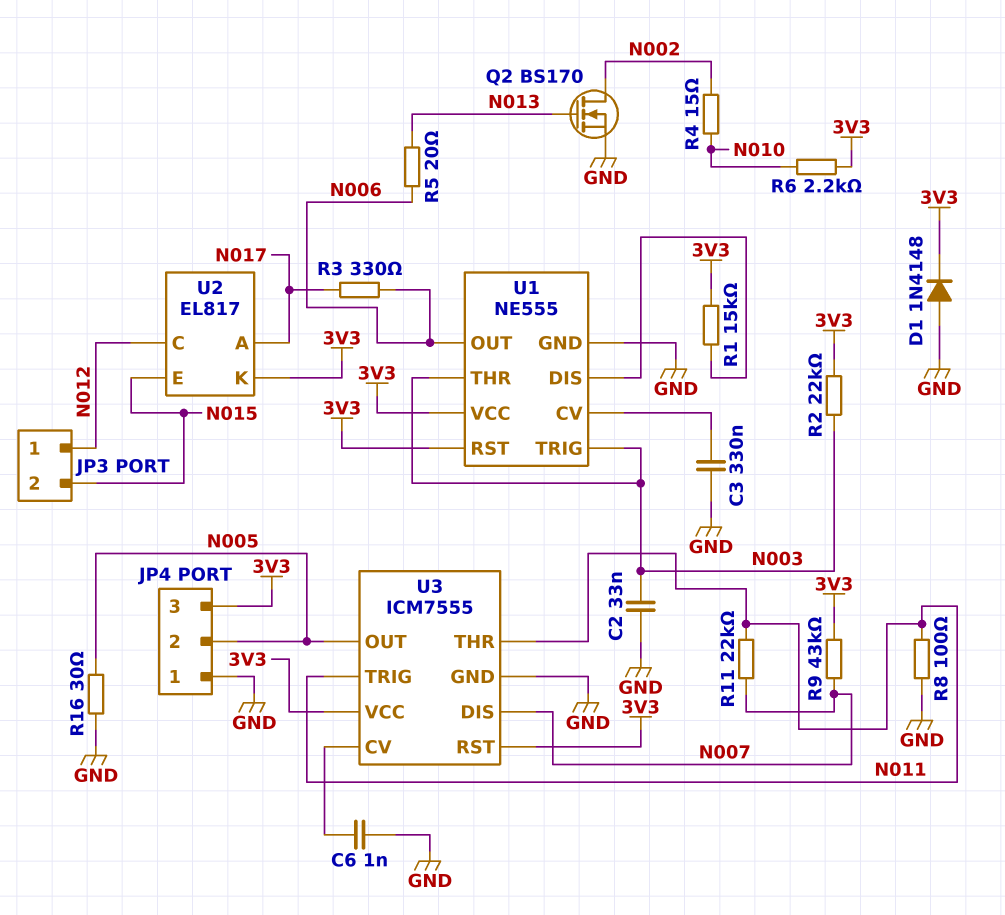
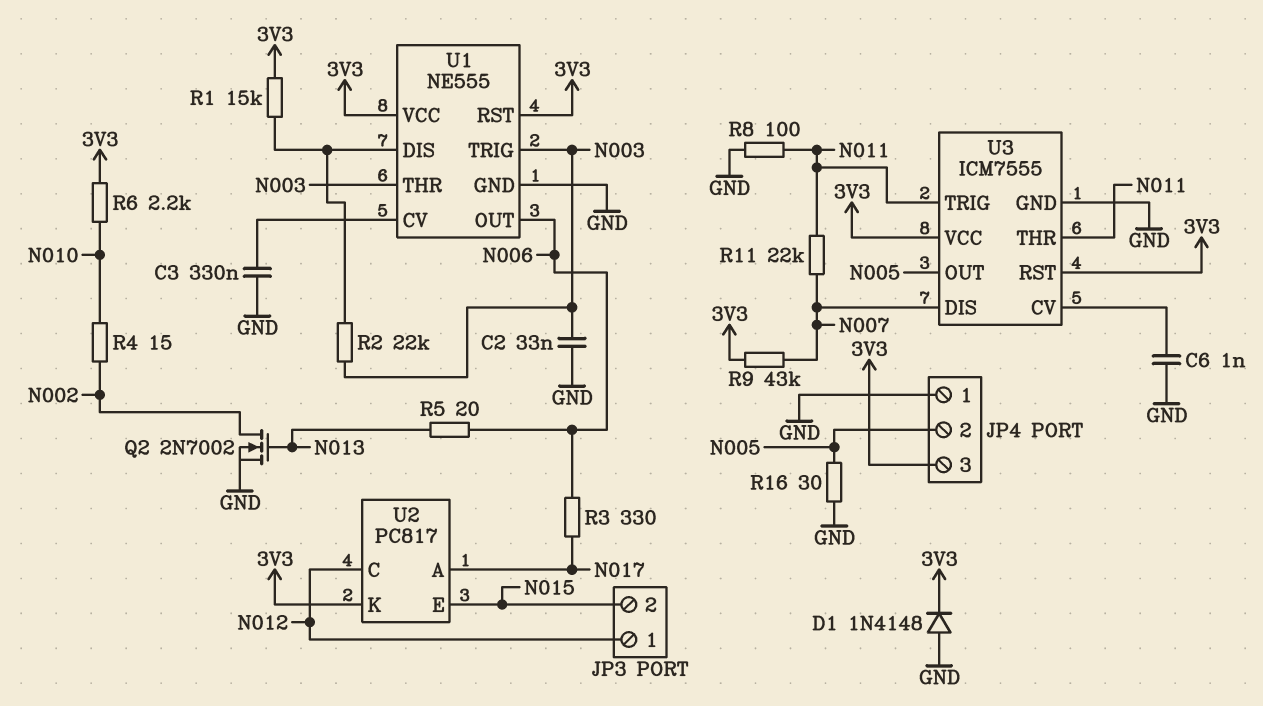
Q2: NMOS BS170 (G N013, D N002, S GND) -> NMOS 2N7002 (G N013, D N002, S GND)
R2: 22k (3V3, N003) -> 22k (N003, U1/DIS)
U2: EL817 -> PC817

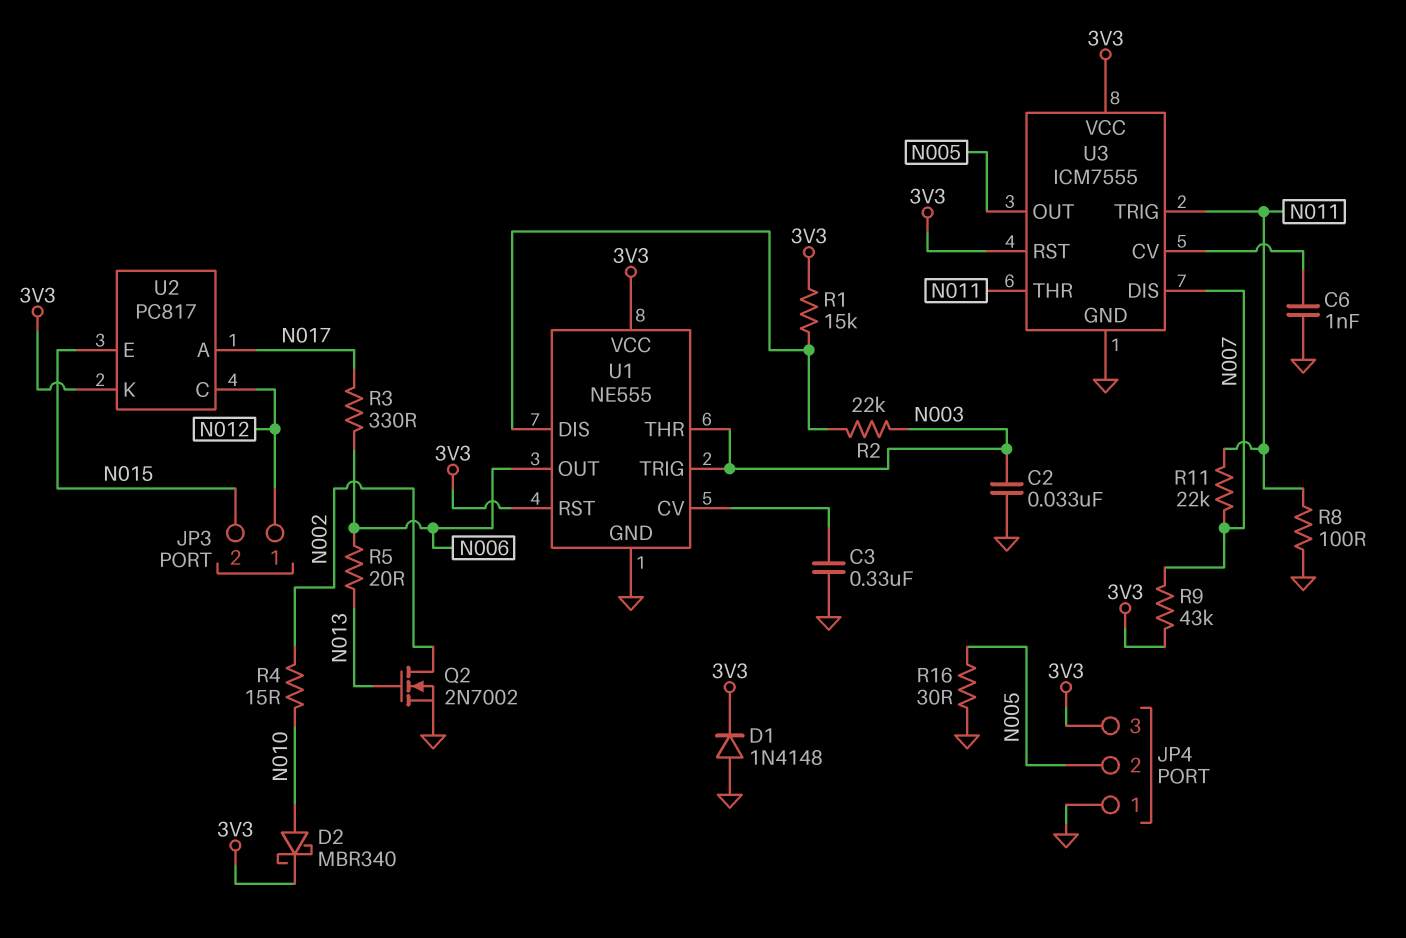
D2: none -> schottky MBR340 (A N010, K 3V3)
R6: 2.2k (3V3, N010) -> none

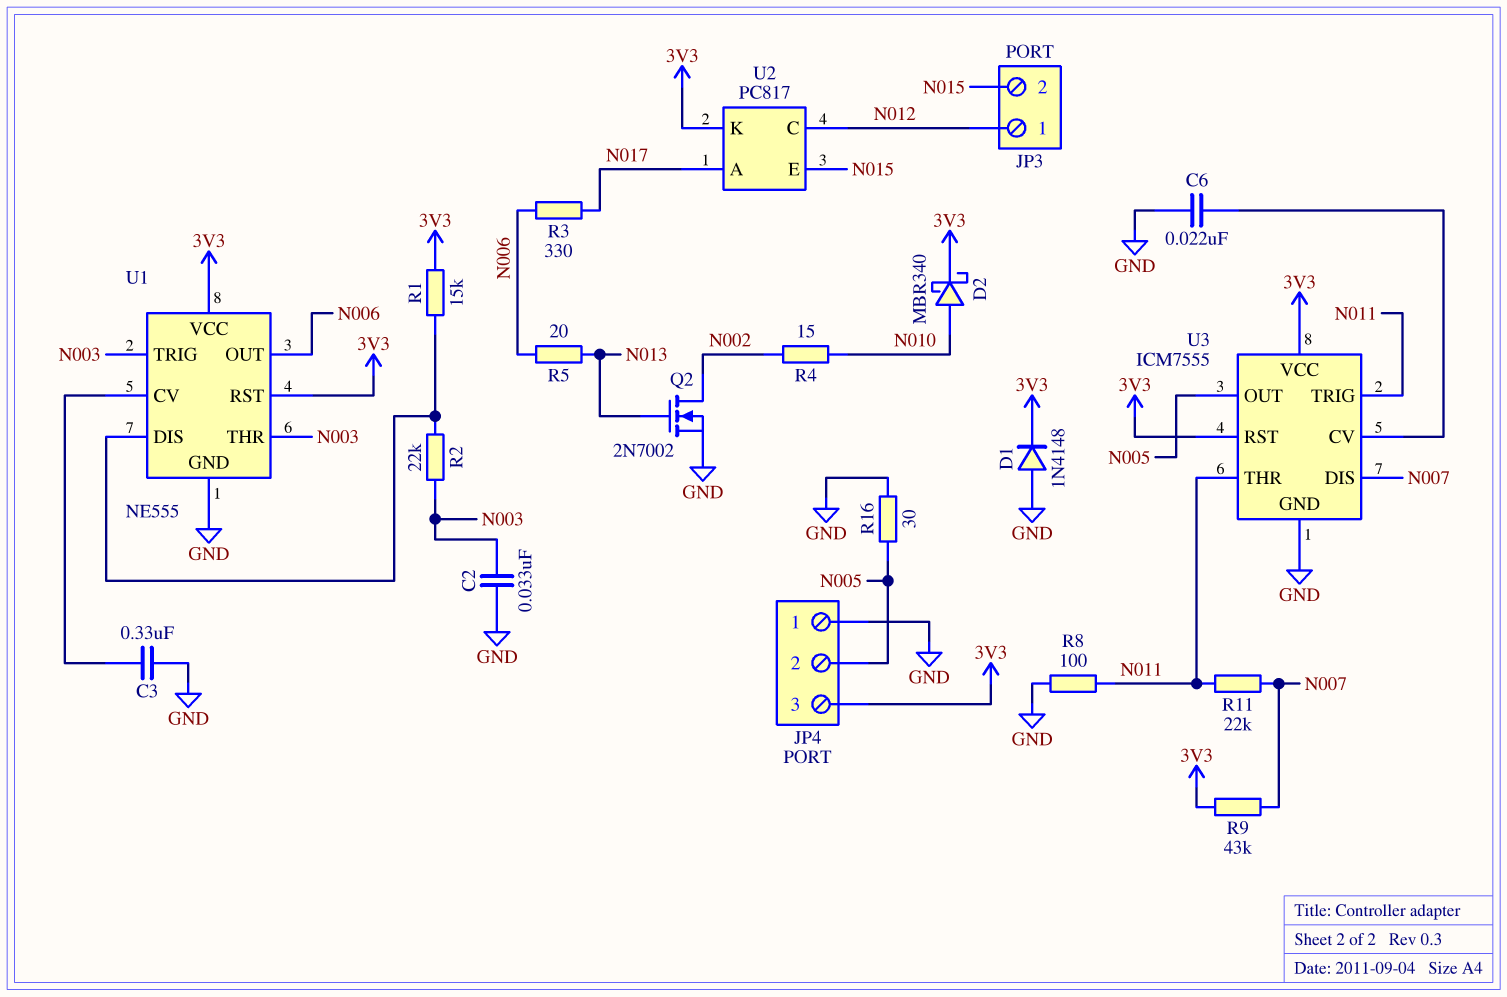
C6: 1nF (GND, U3/CV) -> 22nF (GND, U3/CV)

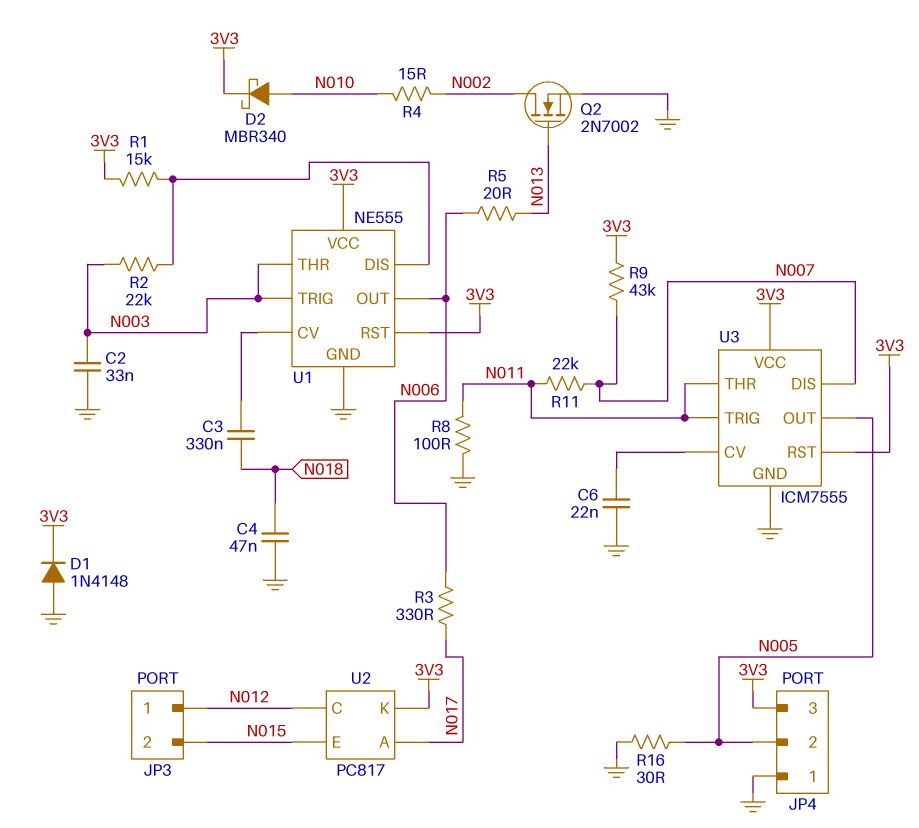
C3: 330nF (GND, U1/CV) -> 330nF (N018, U1/CV)
C4: none -> 47nF (GND, N018)

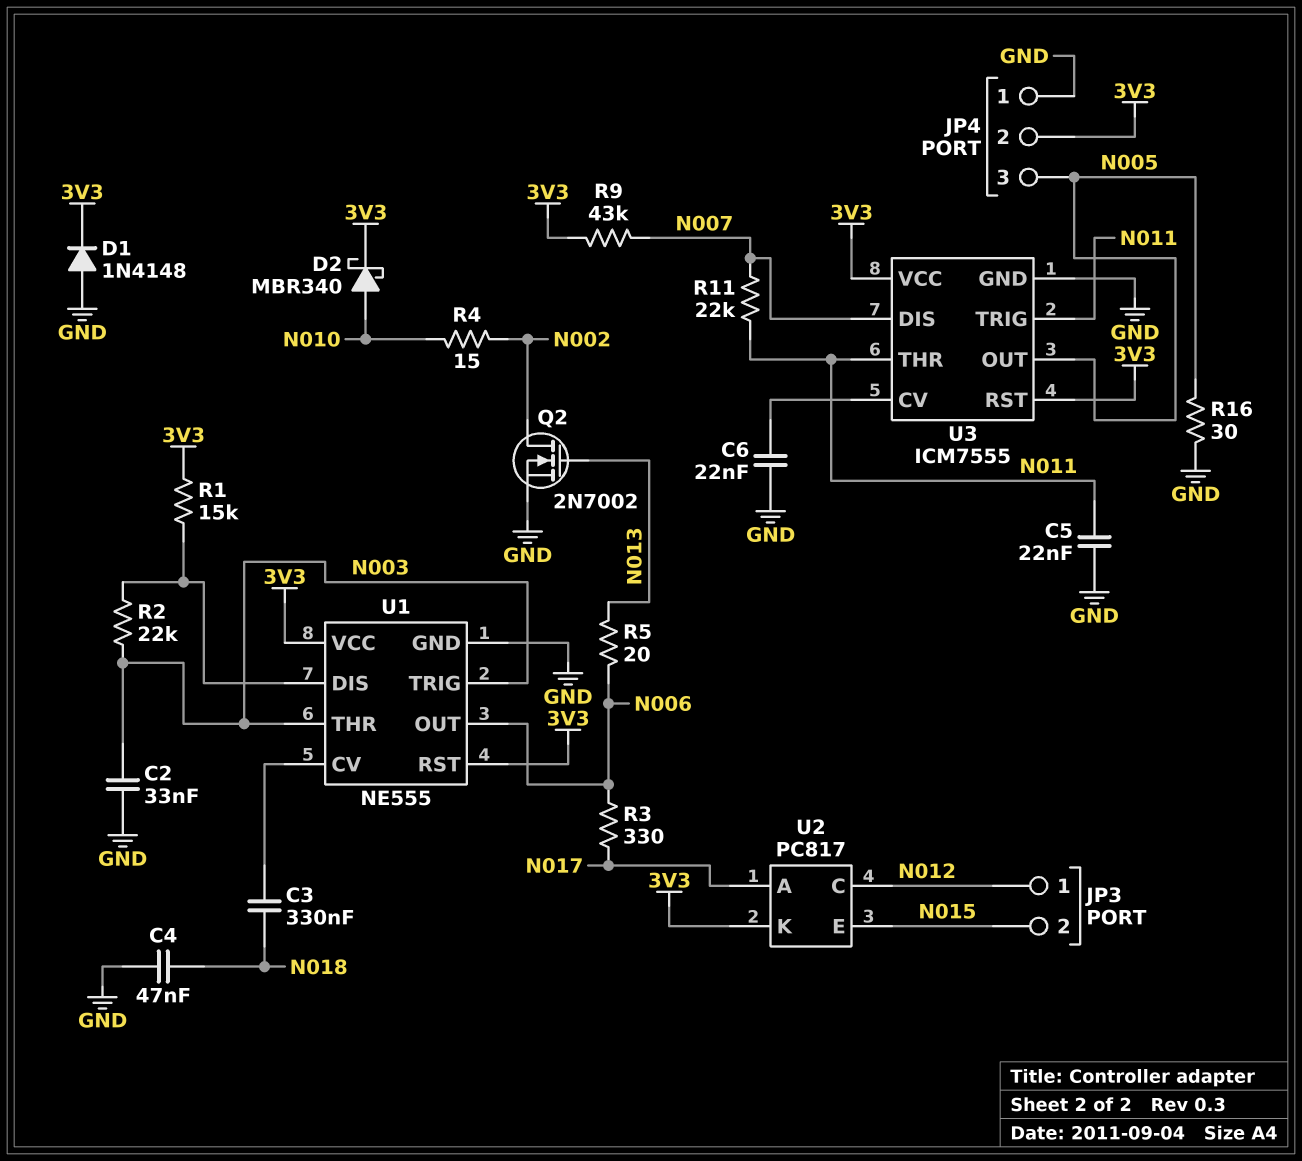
C5: none -> 22nF (GND, N011)
JP4 pin 2: N005 -> 3V3
JP4 pin 3: 3V3 -> N005
R8: 100 (GND, N011) -> none

